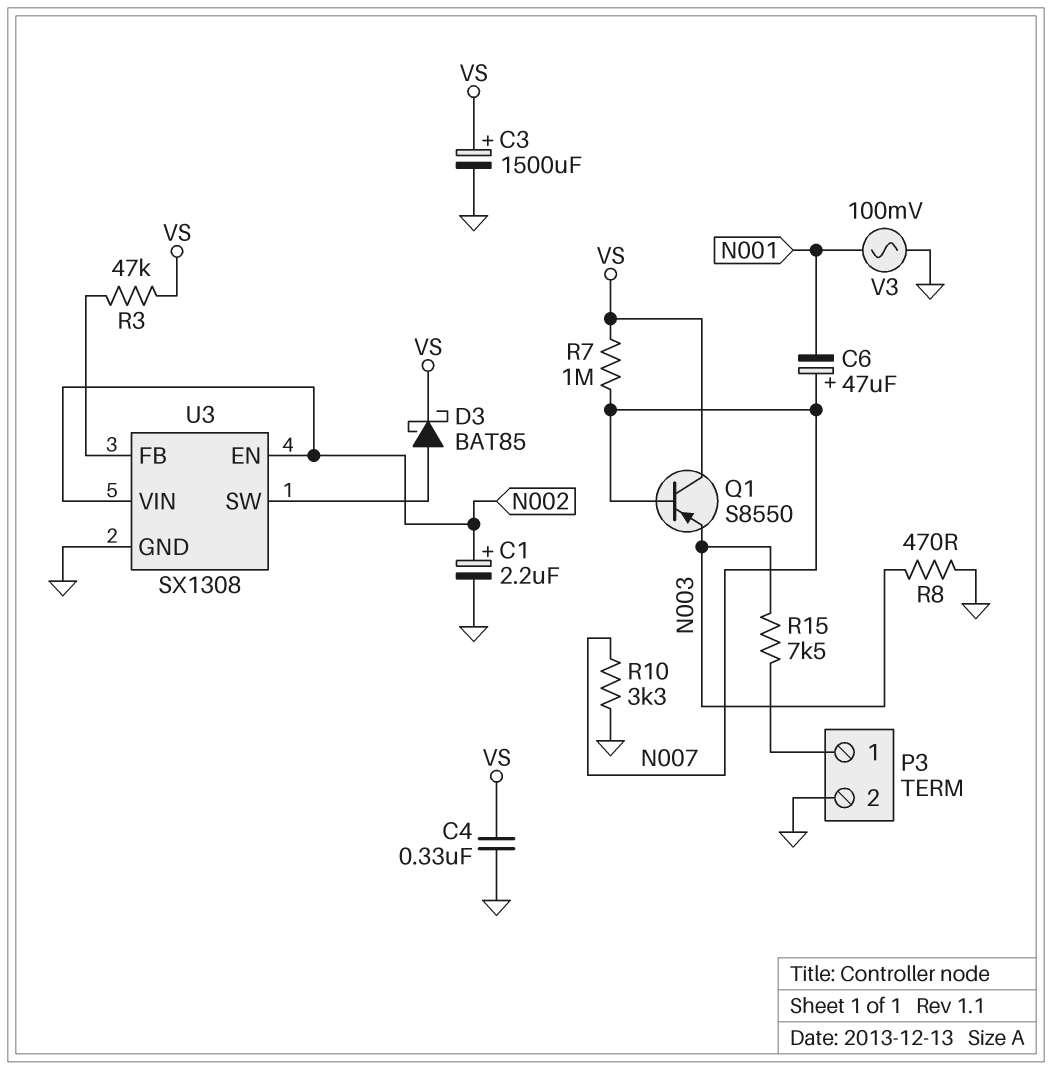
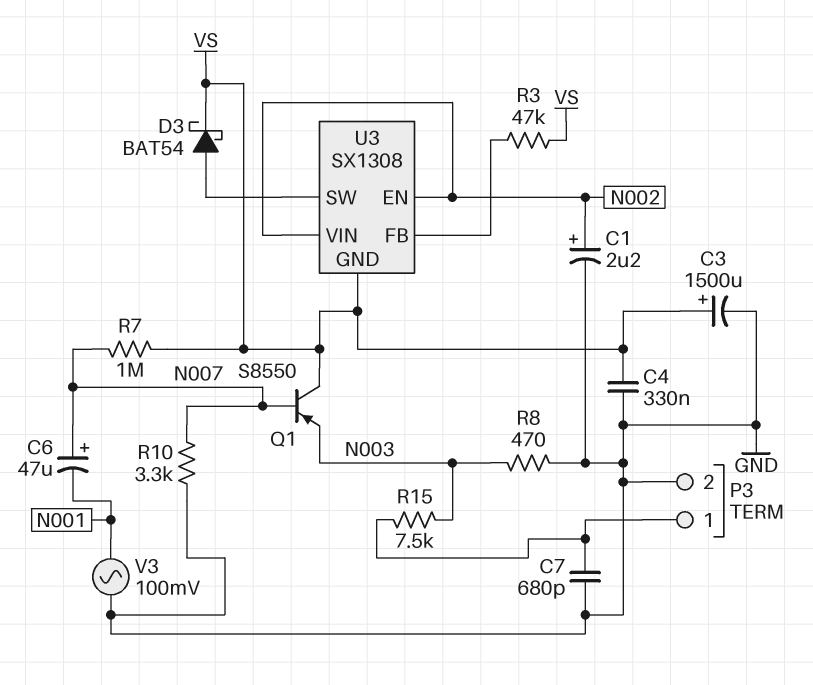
C7: none -> 680pF (GND, P3/1)
D3: schottky BAT85 (A U3/SW, K VS) -> schottky BAT54 (A U3/SW, K VS)
U3 pin GND: GND -> VS

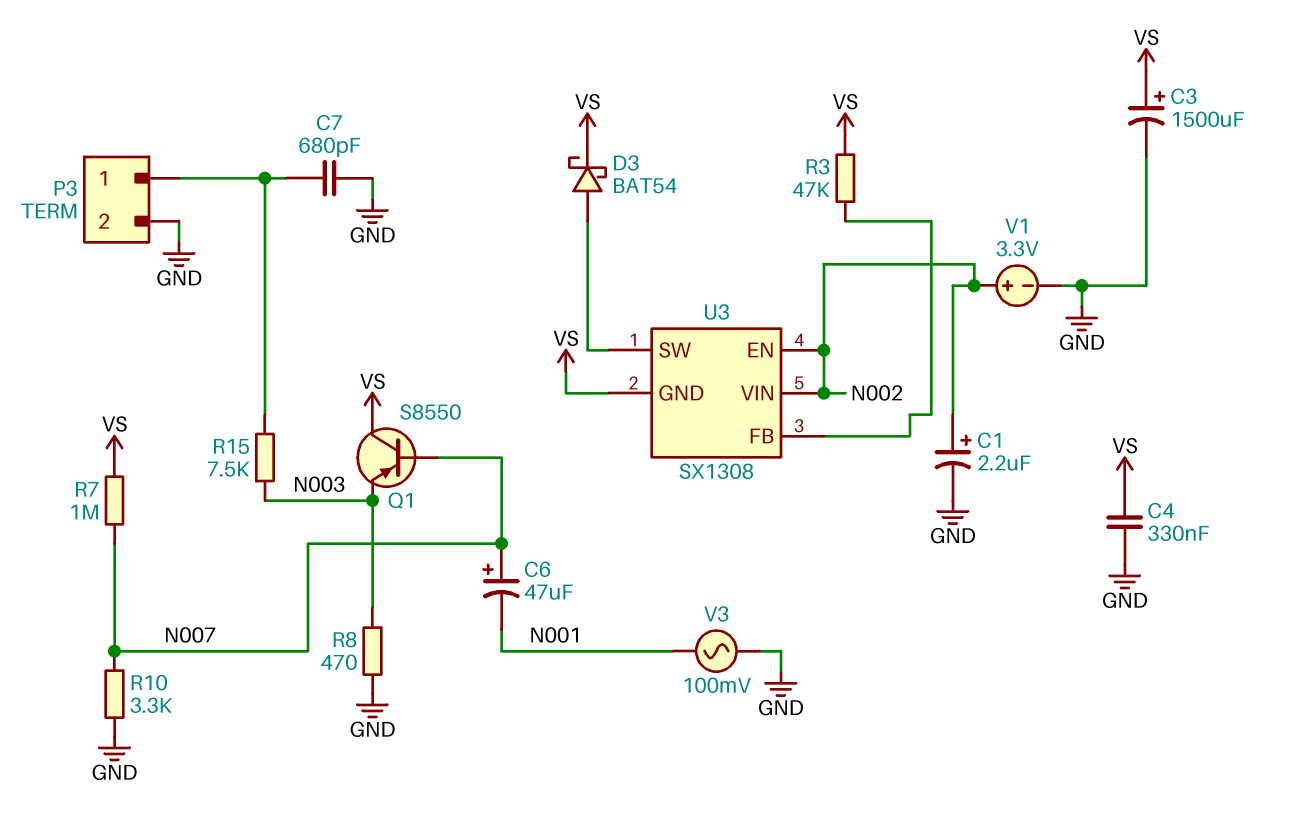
V1: none -> 3.3V (plus N002, minus GND)

